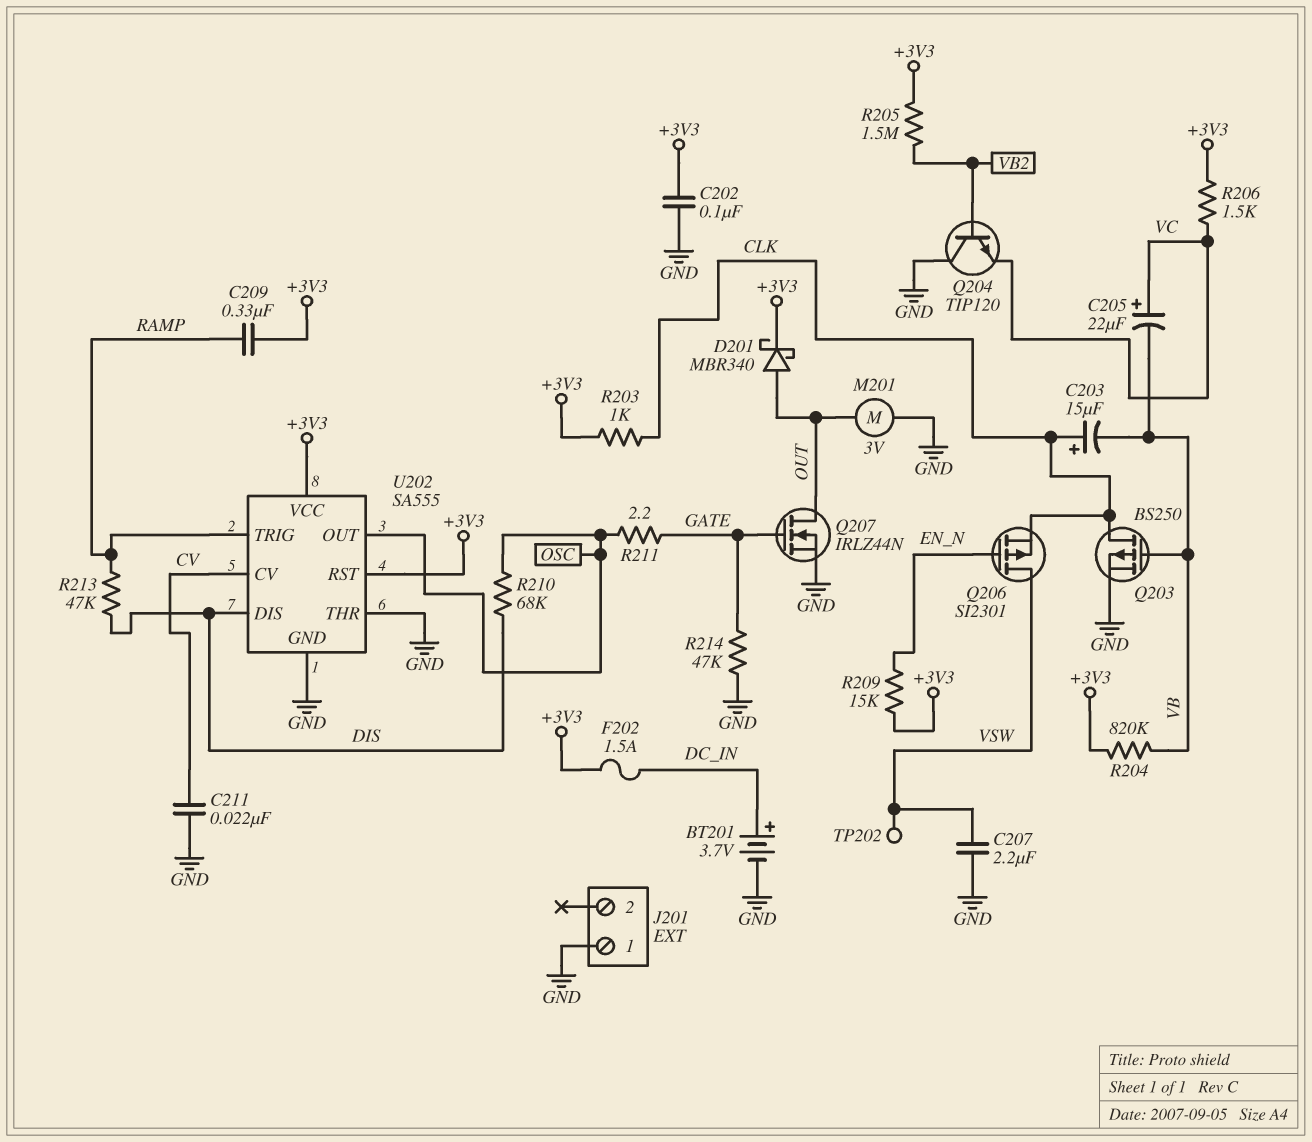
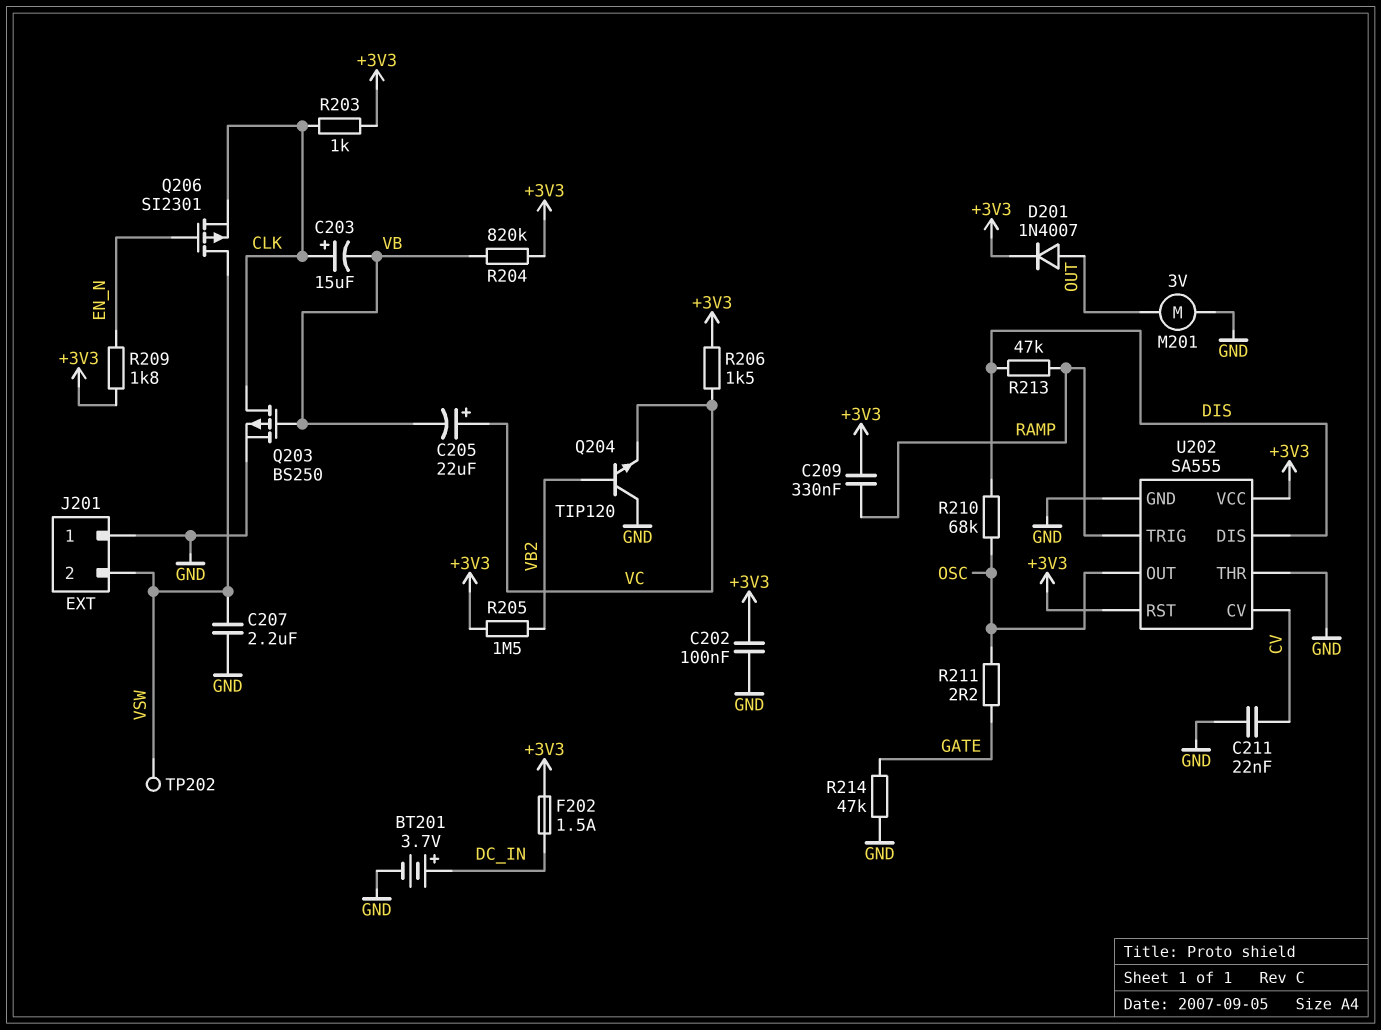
D201: schottky MBR340 (A OUT, K +3V3) -> diode 1N4007 (A OUT, K +3V3)
J201 pin 2: none -> VSW
Q207: NMOS IRLZ44N (G GATE, D OUT, S GND) -> none
R209: 15k (+3V3, EN_N) -> 1.8k (+3V3, EN_N)

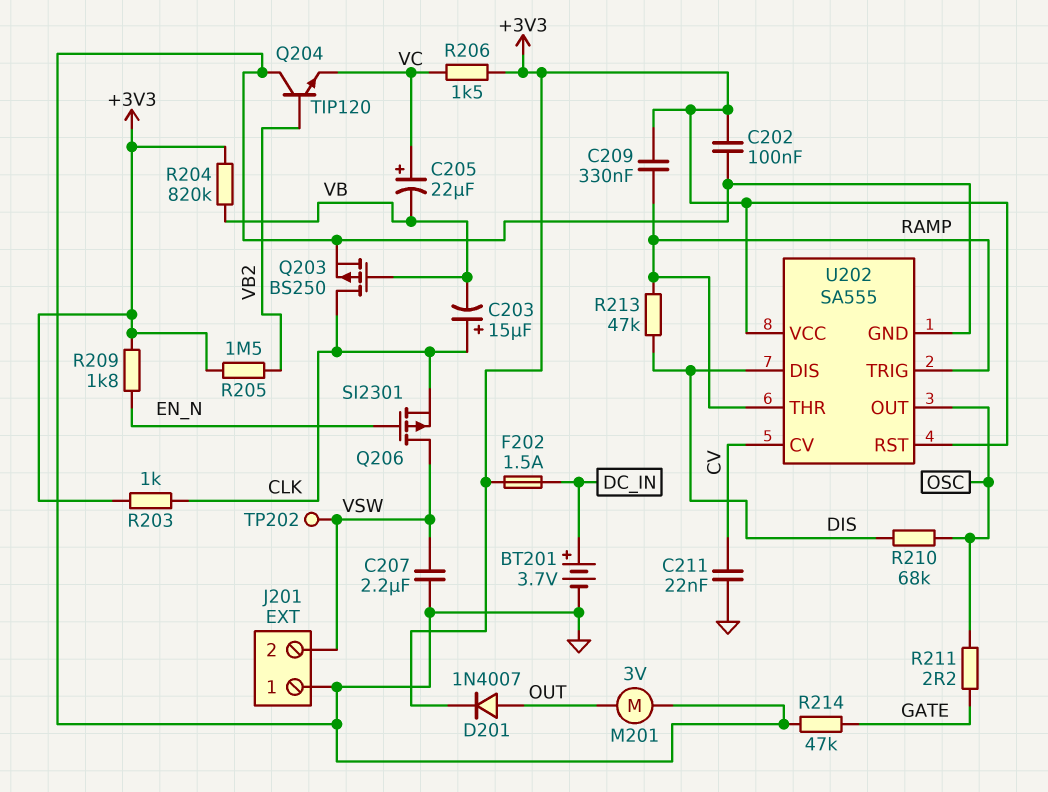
U202 pin THR: GND -> RAMP

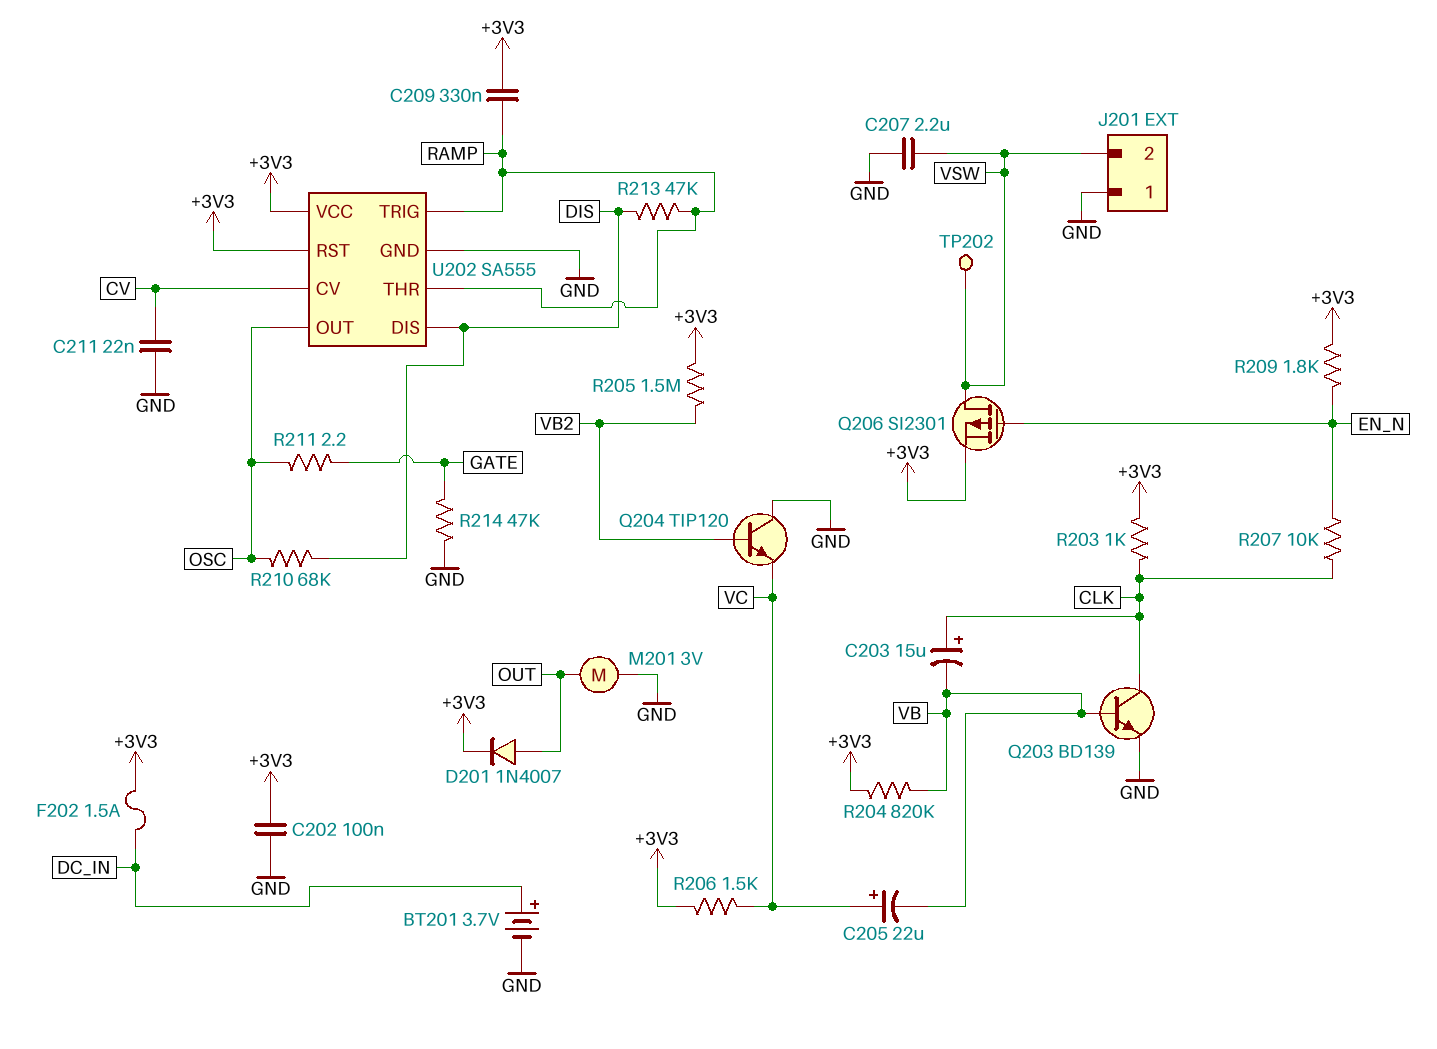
Q203: PMOS BS250 (G VB, D CLK, S GND) -> NPN BD139 (B VB, C CLK, E GND)
Q206: PMOS SI2301 (G EN_N, D VSW, S CLK) -> PMOS SI2301 (G EN_N, D VSW, S +3V3)
R207: none -> 10k (CLK, EN_N)

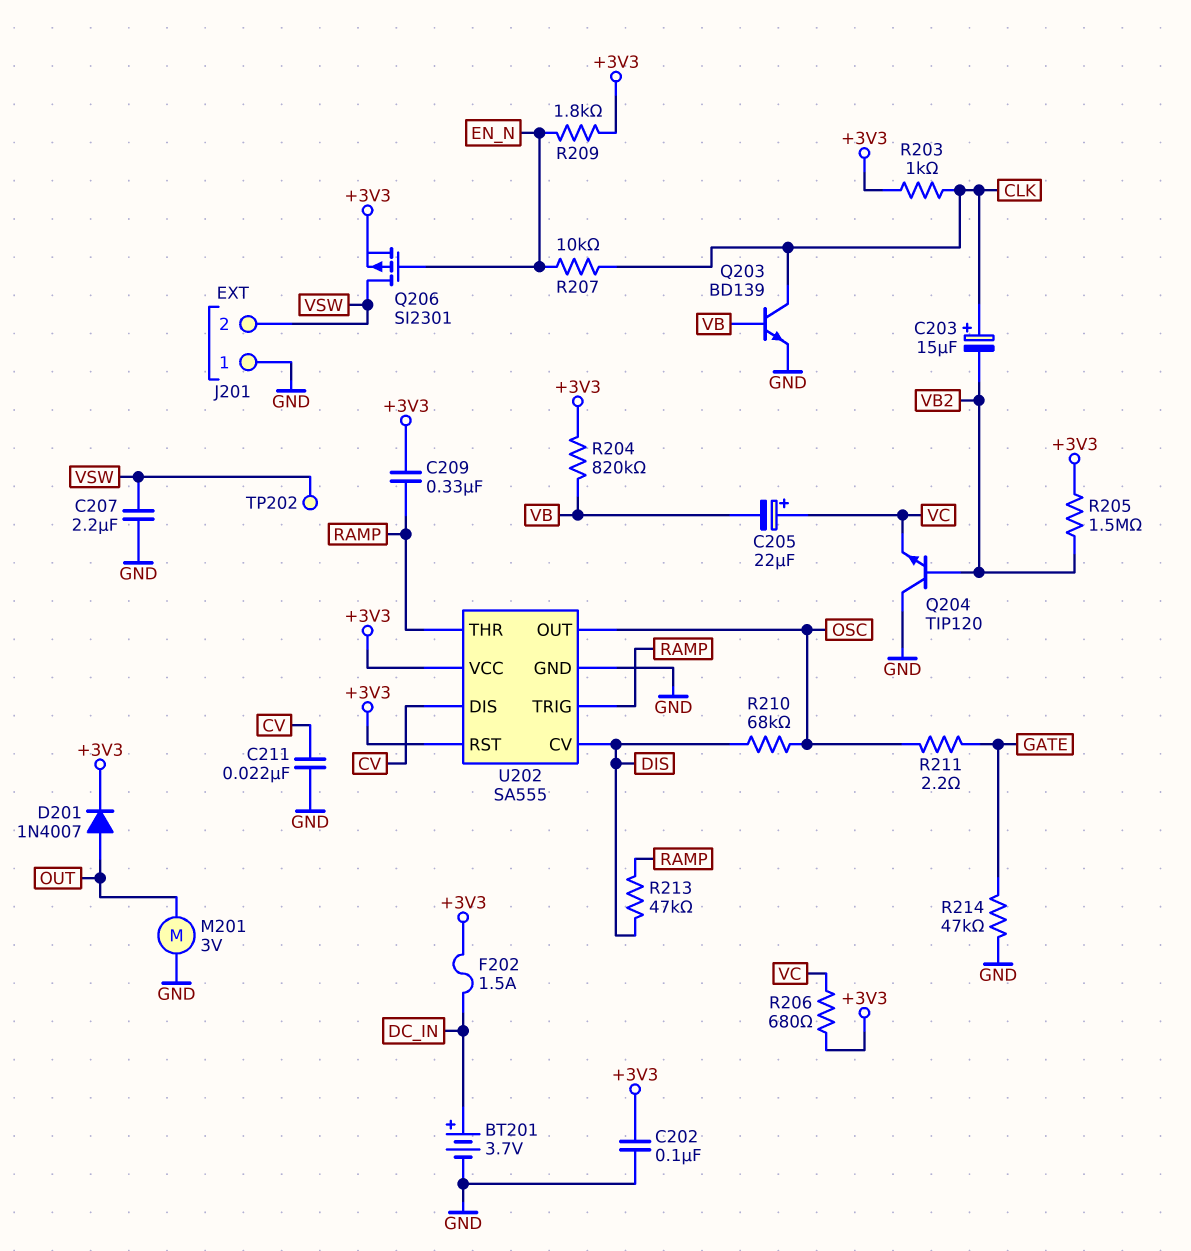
C203: 15uF (plus CLK, minus VB) -> 15uF (plus CLK, minus VB2)
R206: 1.5k (+3V3, VC) -> 680 (+3V3, VC)
U202 pin CV: CV -> DIS
U202 pin DIS: DIS -> CV

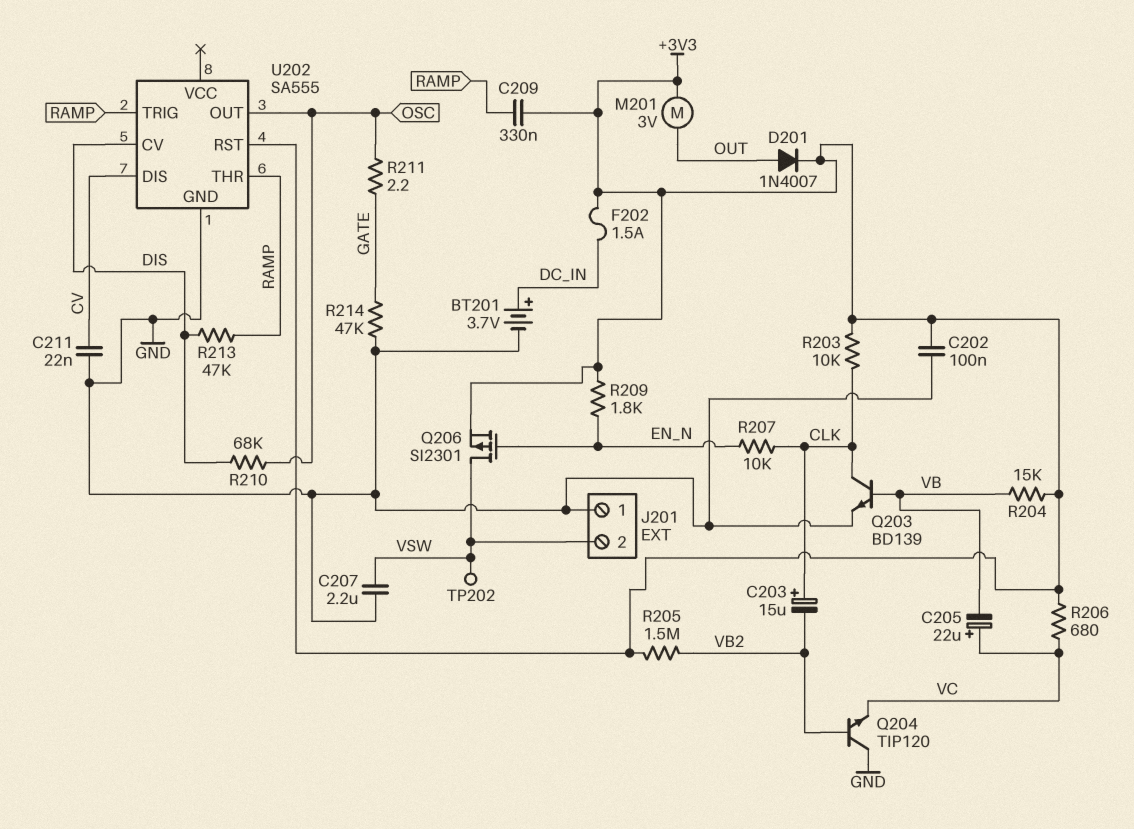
M201: motor 3V (GND, OUT) -> motor 3V (+3V3, OUT)
R203: 1k (+3V3, CLK) -> 10k (+3V3, CLK)
R204: 820k (+3V3, VB) -> 15k (+3V3, VB)
U202 pin VCC: +3V3 -> none

